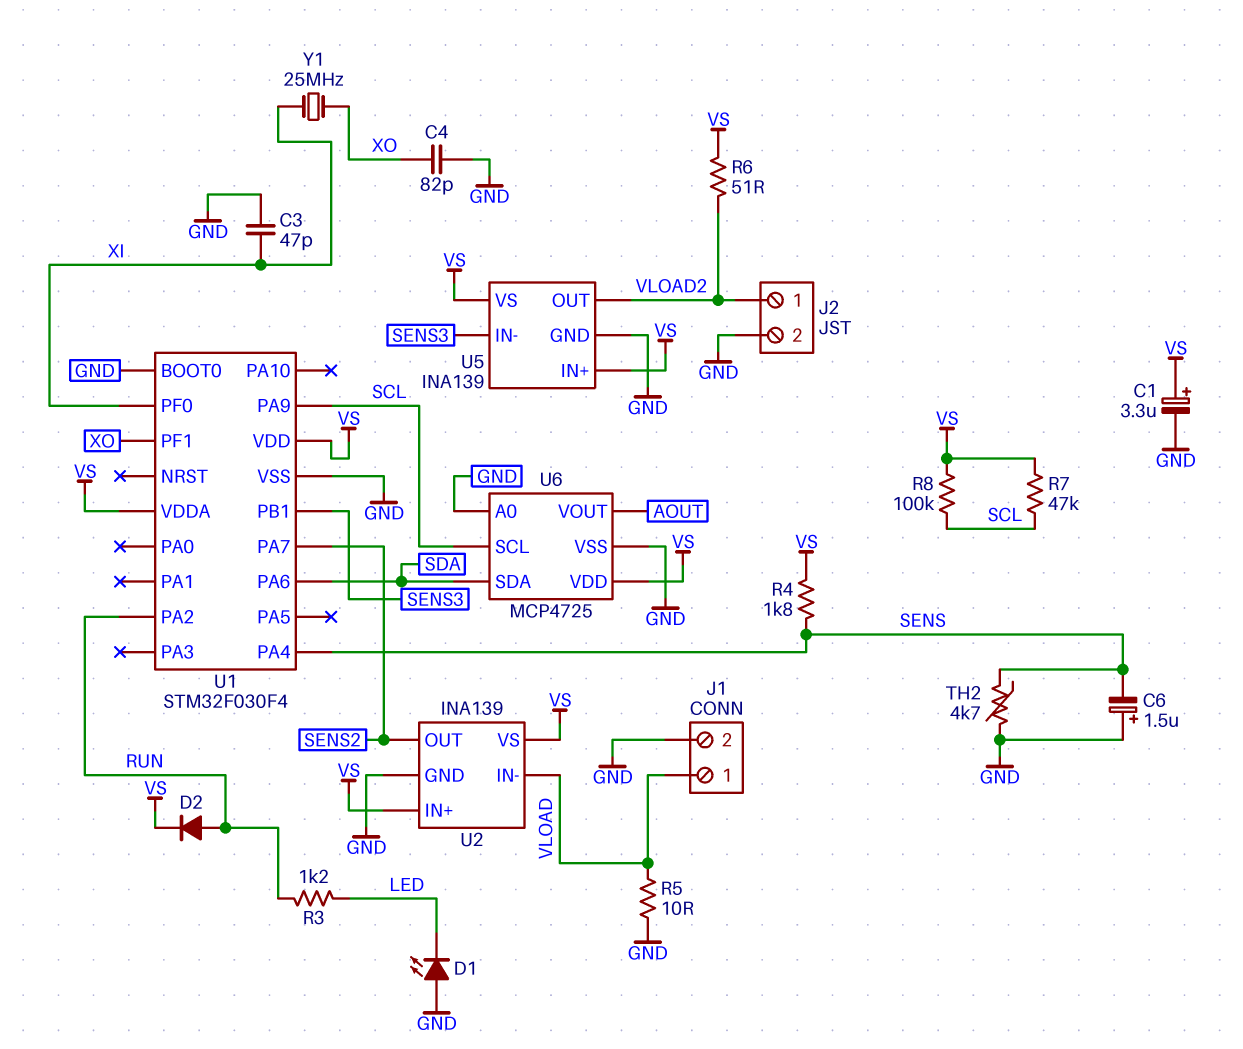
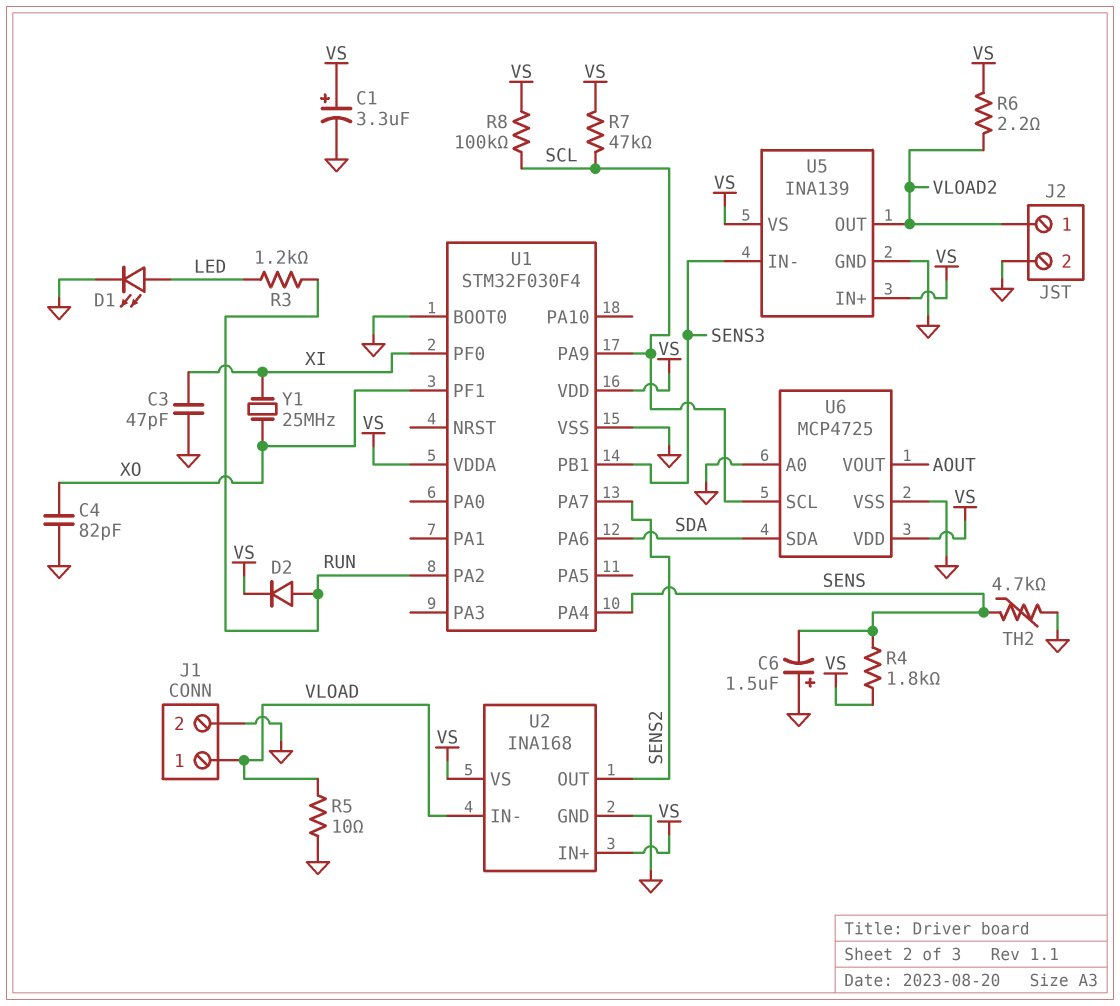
D1: LED (A GND, K LED) -> LED (A LED, K GND)
R6: 51 (VLOAD2, VS) -> 2.2 (VLOAD2, VS)
U2: INA139 -> INA168

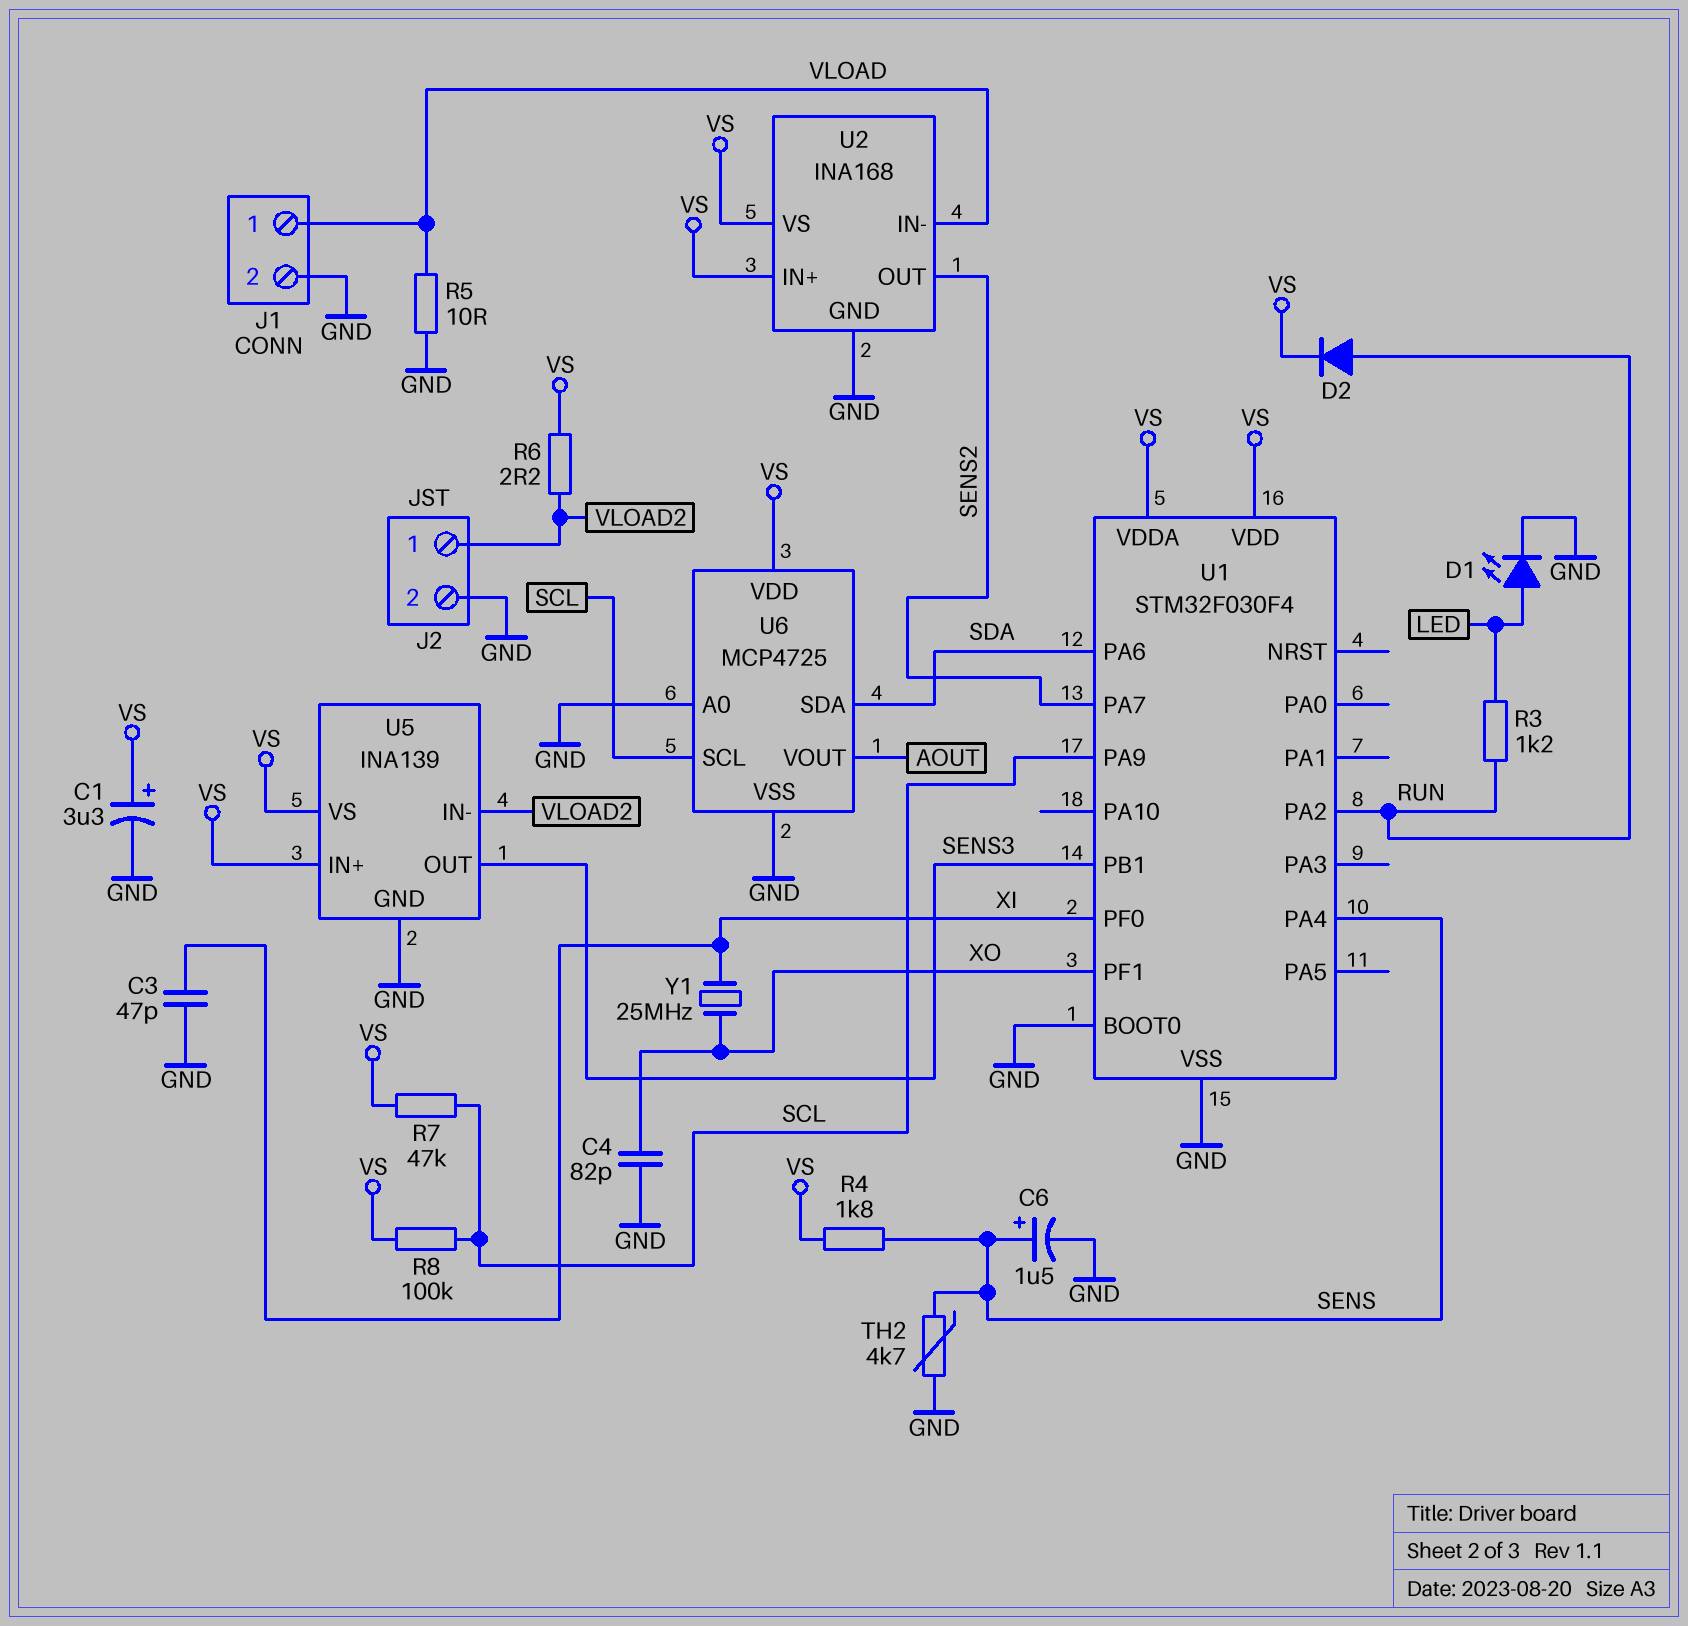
C6: 1.5uF (plus GND, minus SENS) -> 1.5uF (plus SENS, minus GND)
U5 pin IN-: SENS3 -> VLOAD2
U5 pin OUT: VLOAD2 -> SENS3

